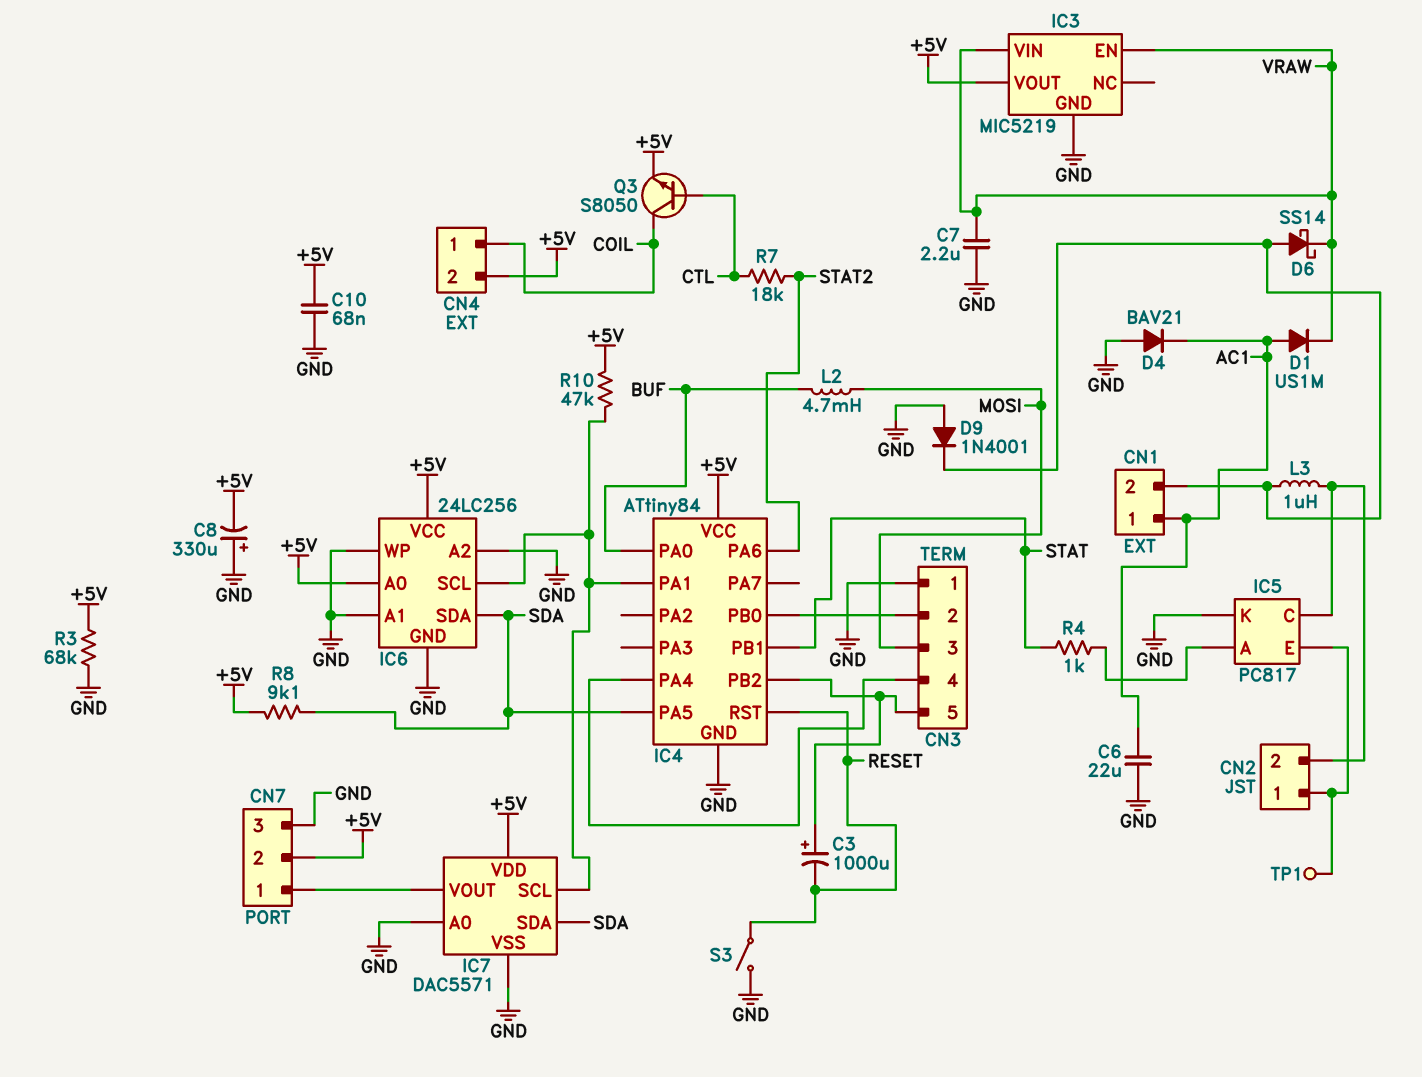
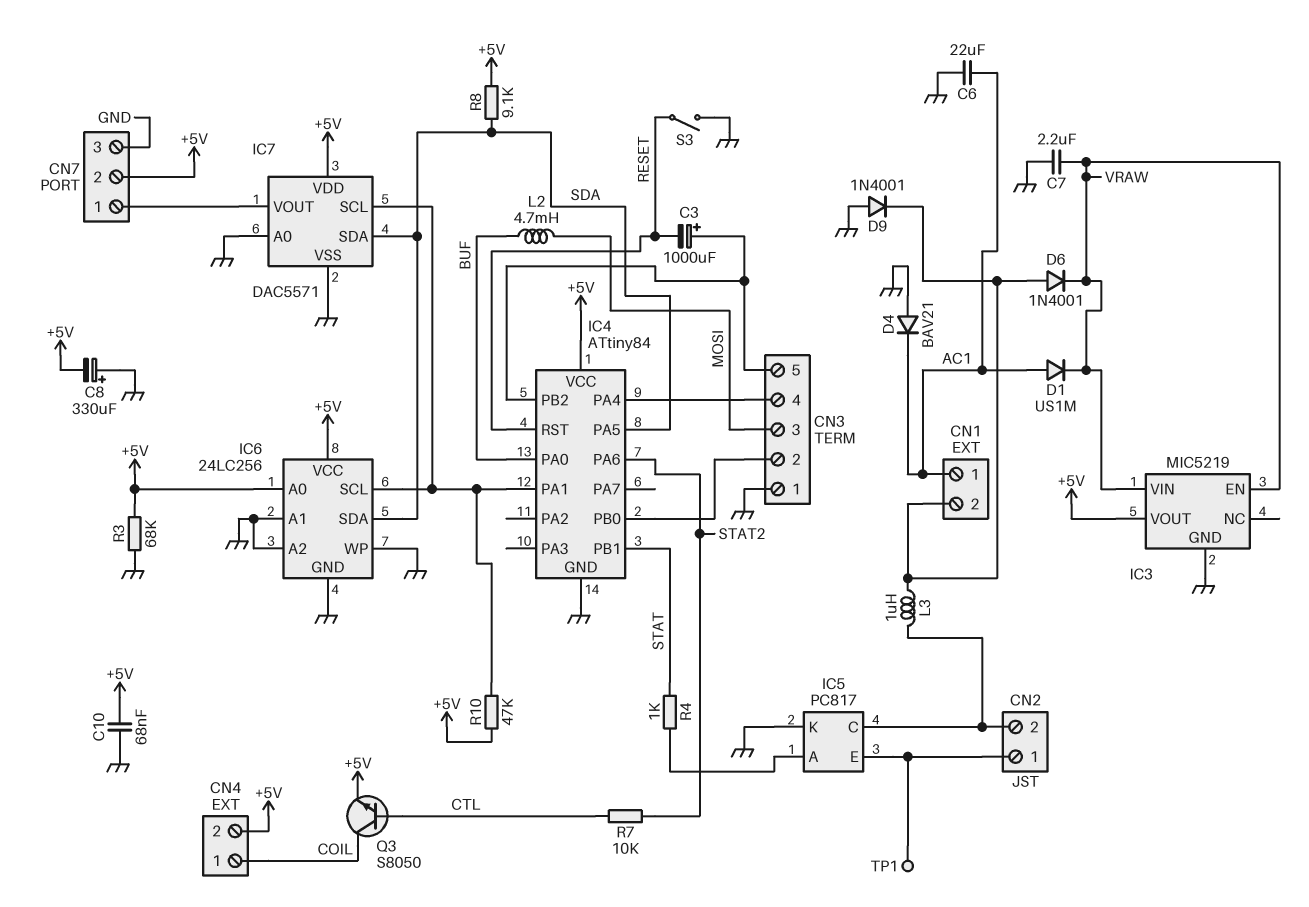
D6: schottky SS14 (A CN1/2, K VRAW) -> diode 1N4001 (A CN1/2, K VRAW)
R7: 18k (CTL, STAT2) -> 10k (CTL, STAT2)

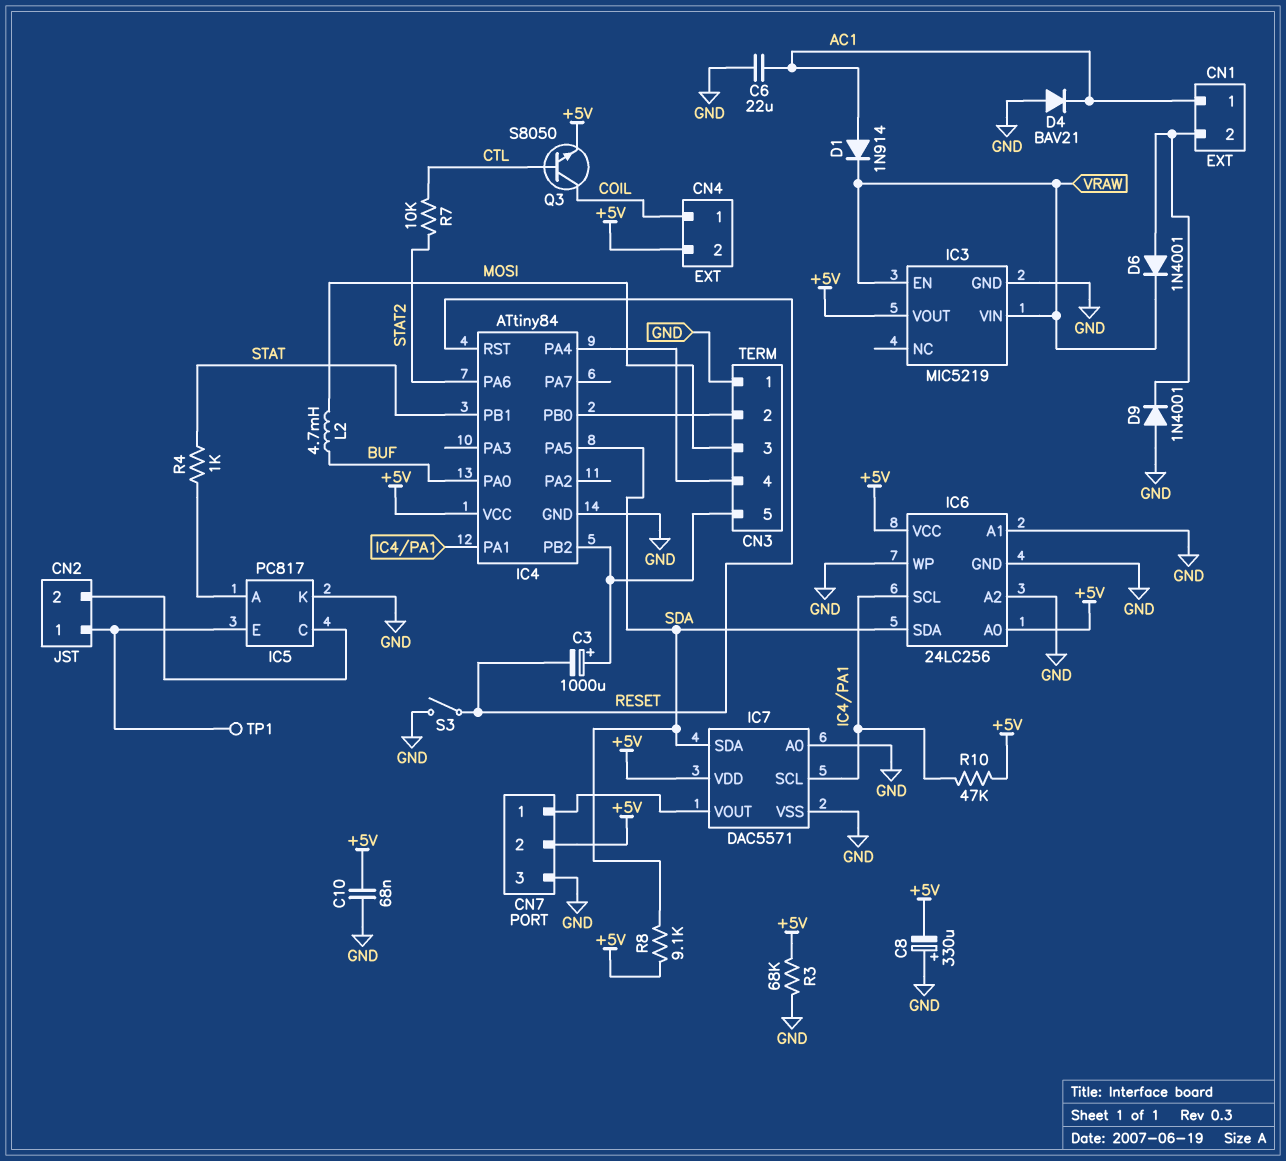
C7: 2.2uF (GND, VRAW) -> none
D1: diode US1M (A AC1, K VRAW) -> diode 1N914 (A AC1, K VRAW)
L3: 1uH (CN1/2, CN2/2) -> none

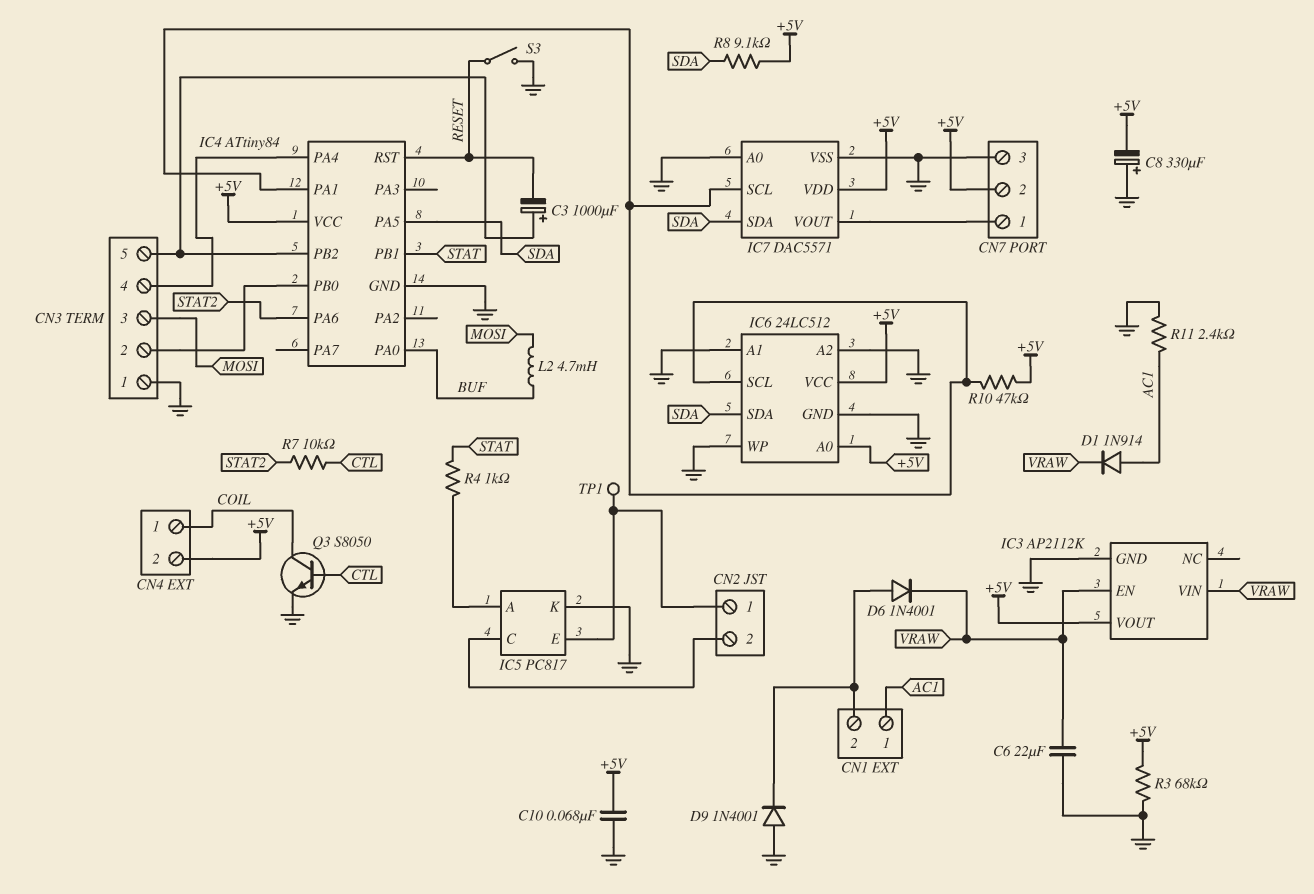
C6: 22uF (AC1, GND) -> 22uF (GND, VRAW)
D4: diode BAV21 (A GND, K AC1) -> none
IC3: MIC5219 -> AP2112K
IC6: 24LC256 -> 24LC512
Q3: NPN S8050 (B CTL, C COIL, E +5V) -> NPN S8050 (B CTL, C COIL, E GND)
R11: none -> 2.4k (AC1, GND)

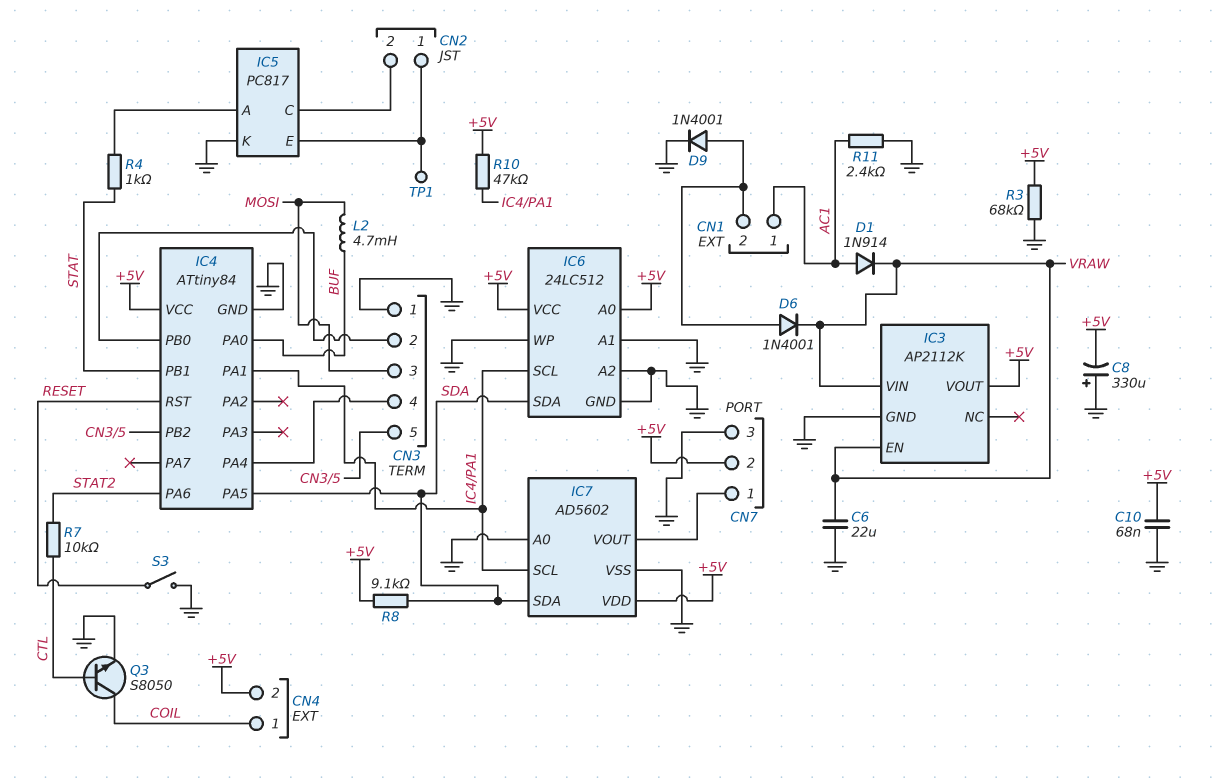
C3: 1000uF (plus CN3/5, minus RESET) -> none
D9: diode 1N4001 (A GND, K CN1/2) -> diode 1N4001 (A CN1/2, K GND)
IC7: DAC5571 -> AD5602

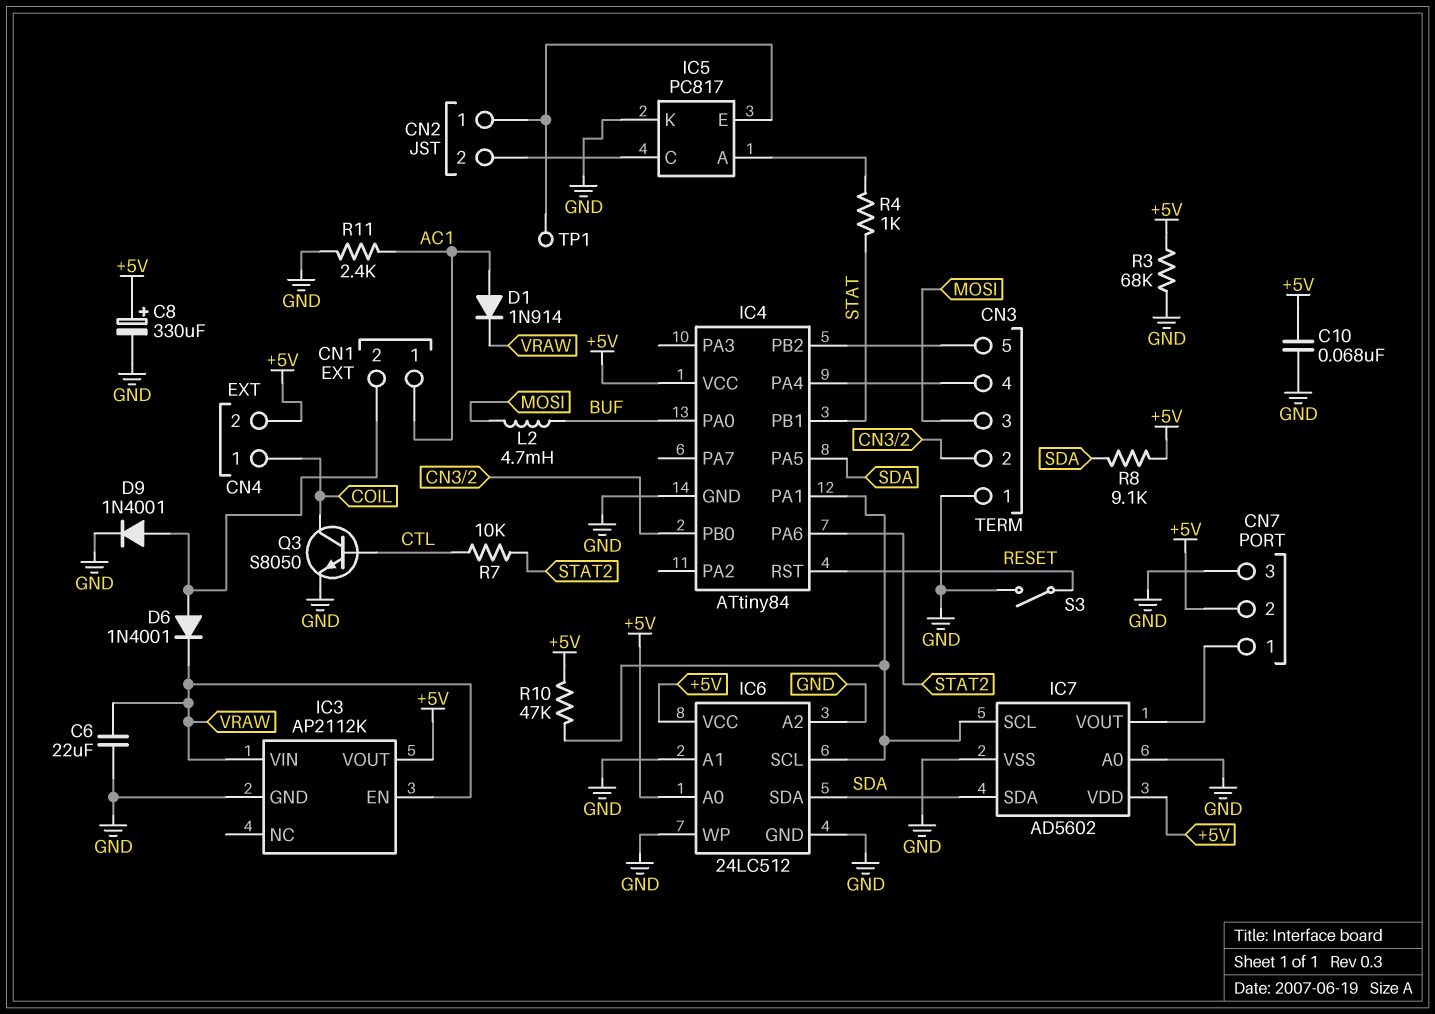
C8: 330uF (plus GND, minus +5V) -> 330uF (plus +5V, minus GND)

